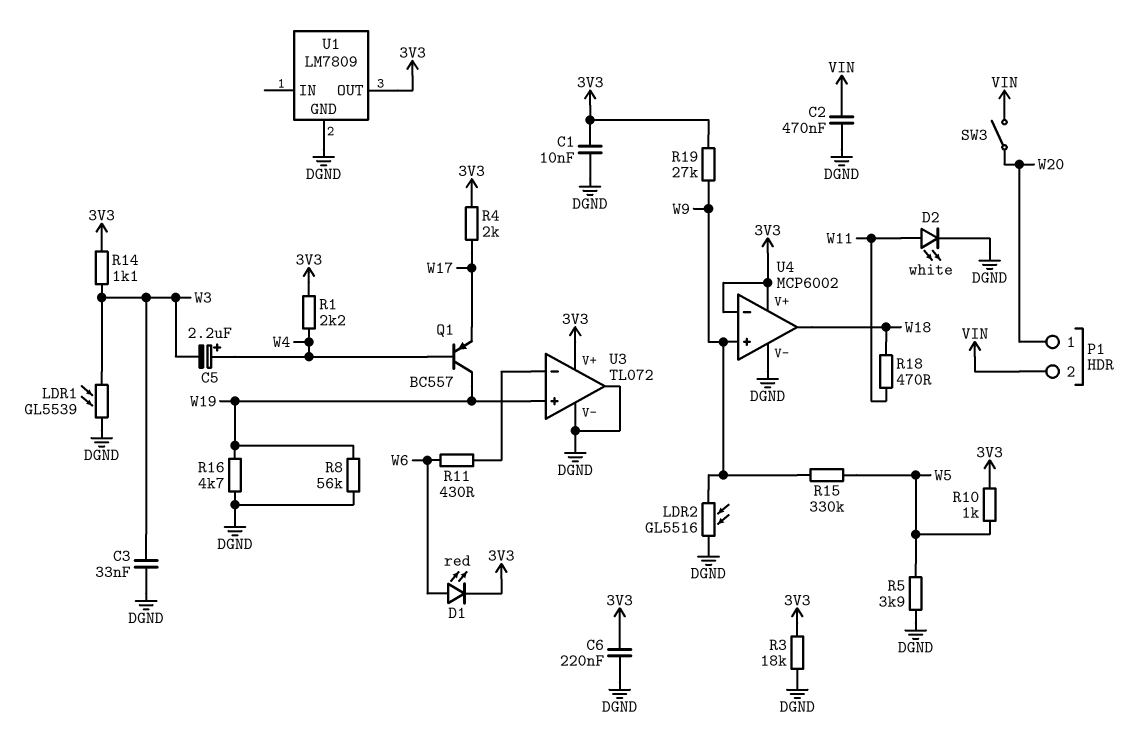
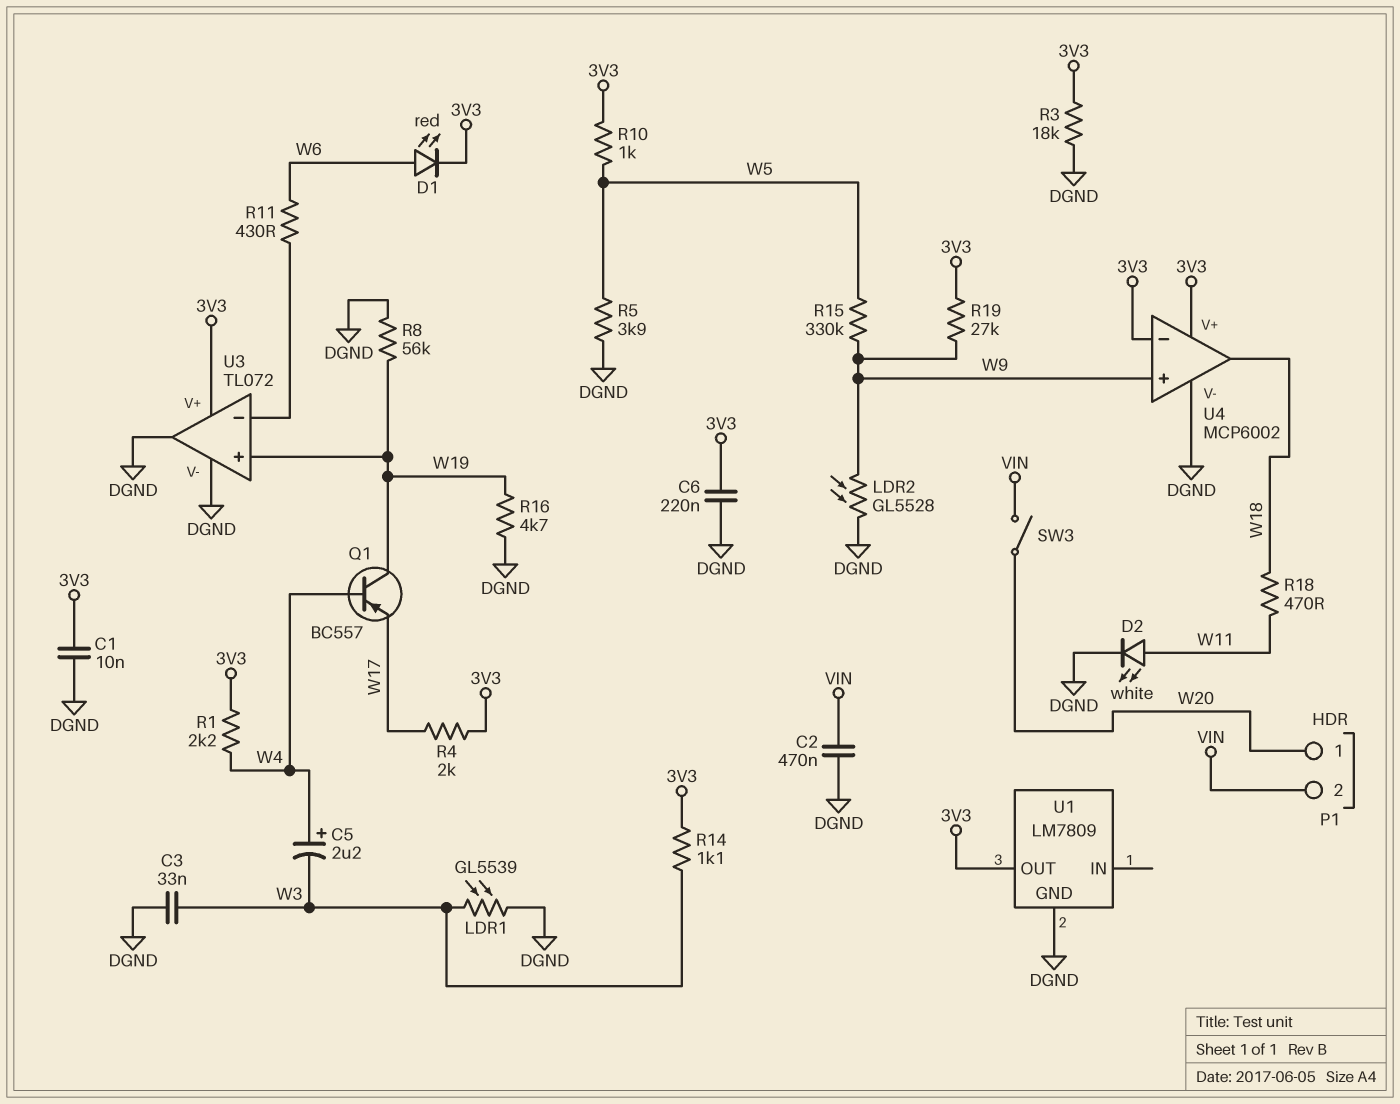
LDR2: GL5516 (DGND, W9) -> GL5528 (DGND, W9)

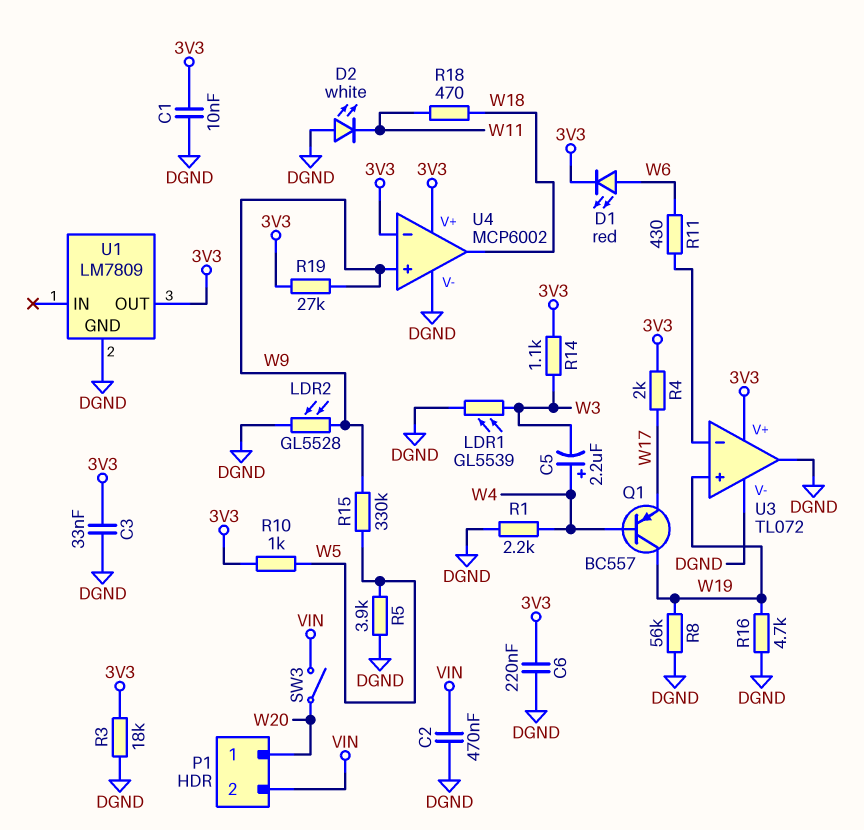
C3: 33nF (DGND, W3) -> 33nF (3V3, DGND)
D2: LED white (A W11, K DGND) -> LED white (A DGND, K W11)
R1: 2.2k (3V3, W4) -> 2.2k (DGND, W4)

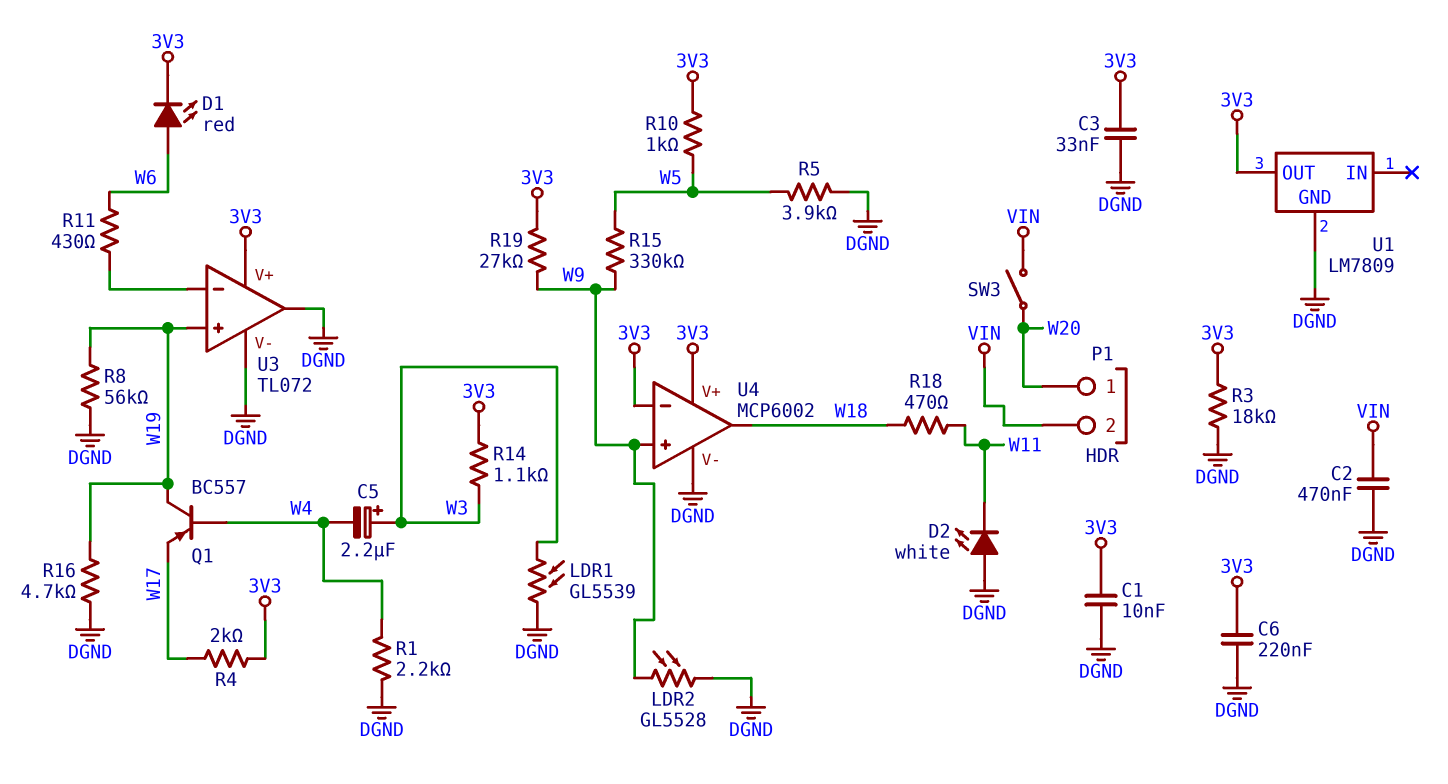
C5: 2.2uF (plus W4, minus W3) -> 2.2uF (plus W3, minus W4)

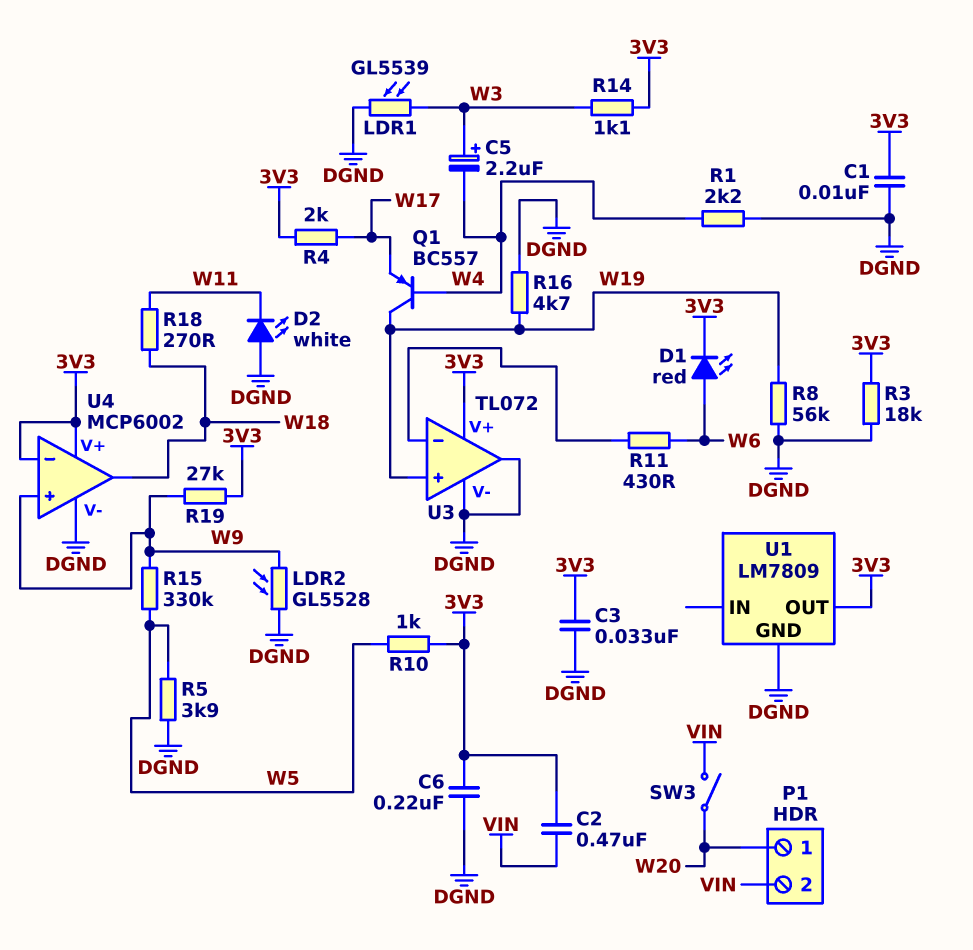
C2: 470nF (DGND, VIN) -> 470nF (3V3, VIN)
R18: 470 (W11, W18) -> 270 (W11, W18)

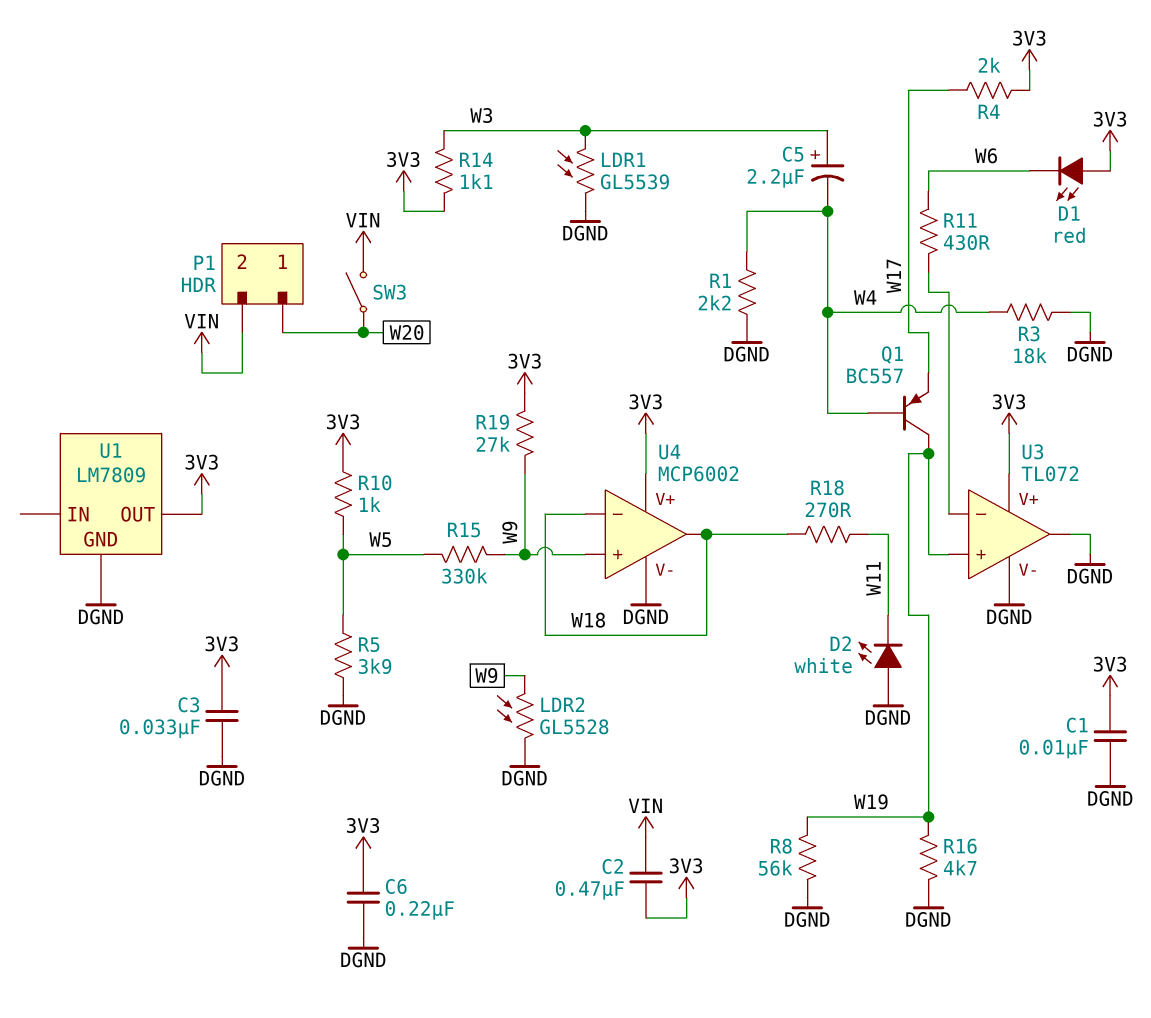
D1: LED red (A W6, K 3V3) -> LED red (A 3V3, K W6)
R3: 18k (3V3, DGND) -> 18k (DGND, W4)
U4 pin in-: 3V3 -> W18

